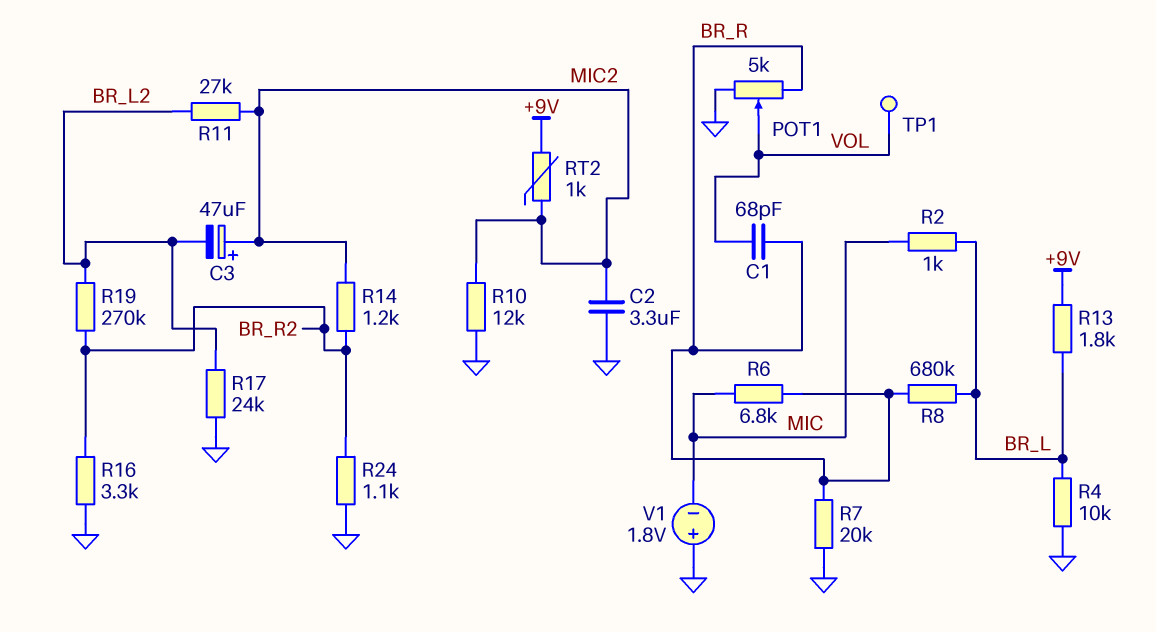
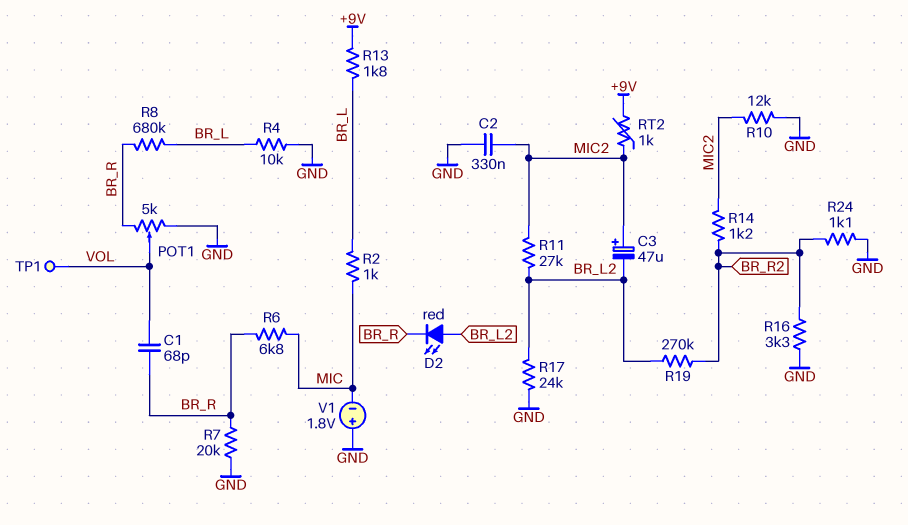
C2: 3.3uF (GND, MIC2) -> 330nF (GND, MIC2)
D2: none -> LED red (A BR_L2, K BR_R)

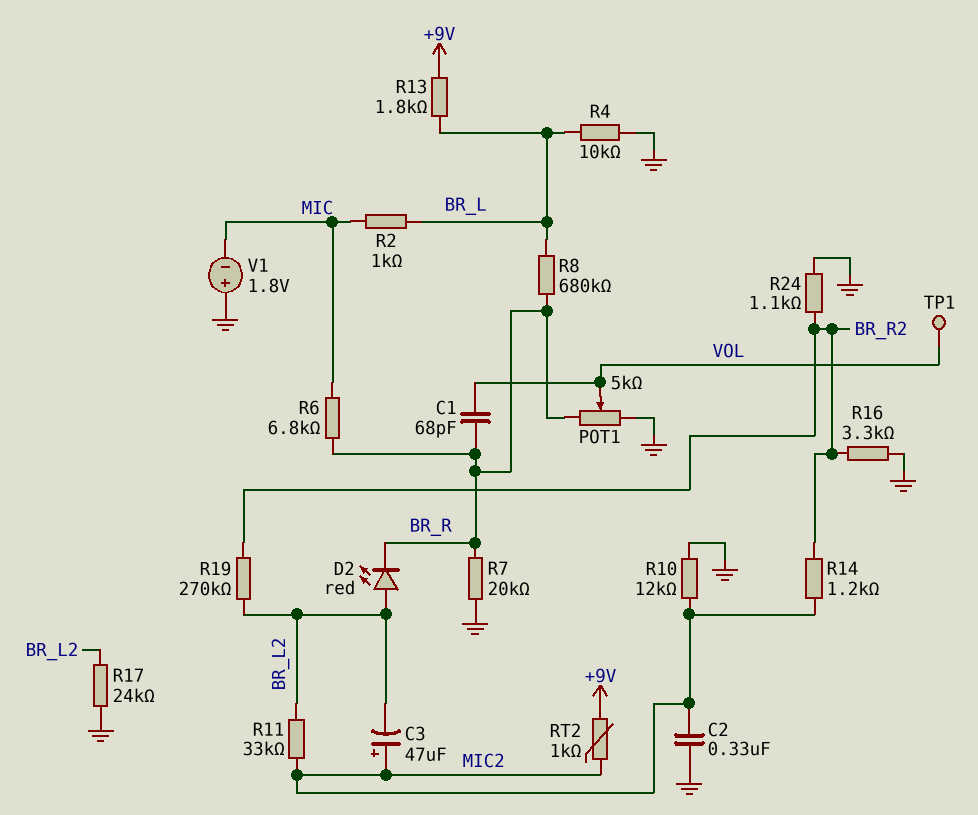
R11: 27k (BR_L2, MIC2) -> 33k (BR_L2, MIC2)

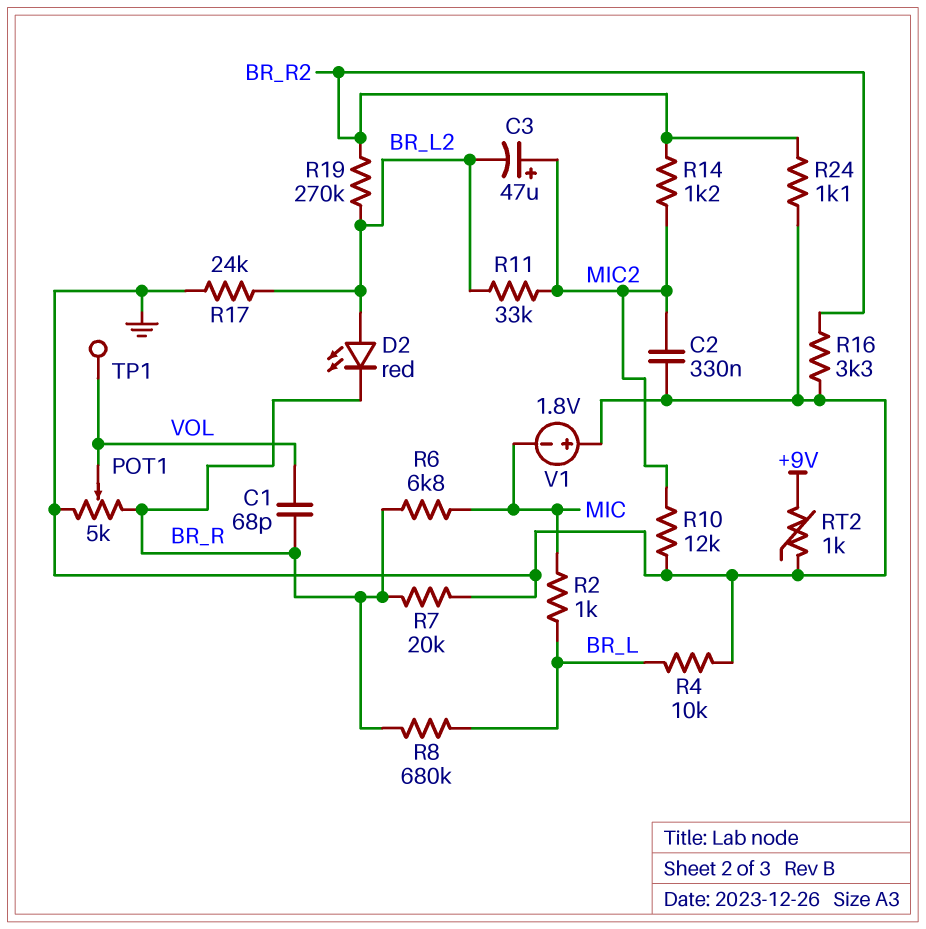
R13: 1.8k (+9V, BR_L) -> none
RT2: 1k (+9V, MIC2) -> 1k (+9V, GND)

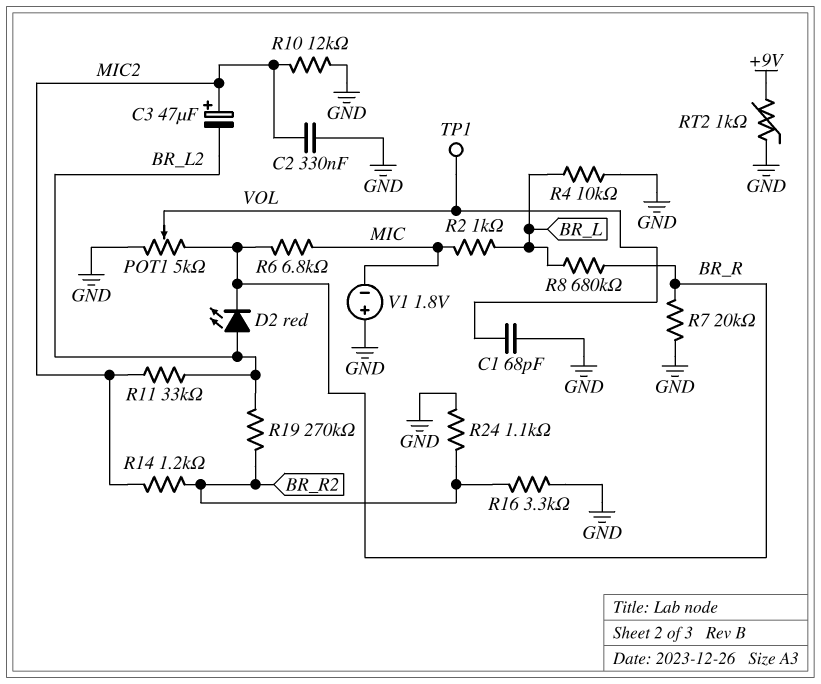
C1: 68pF (BR_R, VOL) -> 68pF (GND, VOL)
R17: 24k (BR_L2, GND) -> none

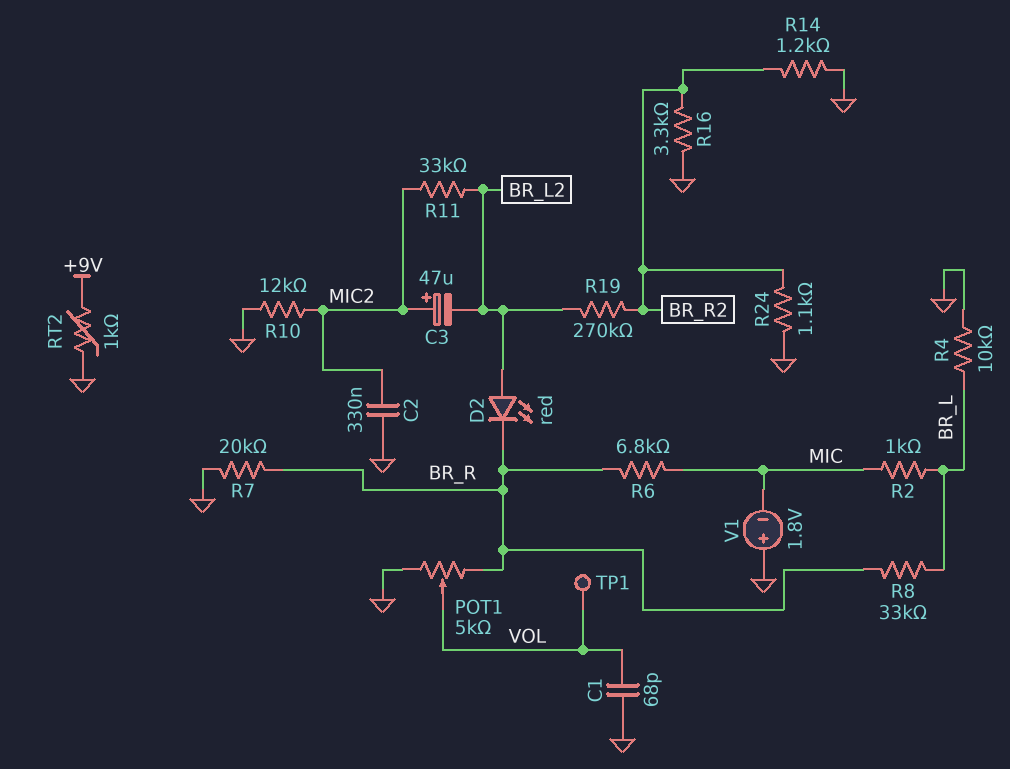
R8: 680k (BR_L, BR_R) -> 33k (BR_L, BR_R)
R14: 1.2k (BR_R2, MIC2) -> 1.2k (BR_R2, GND)

